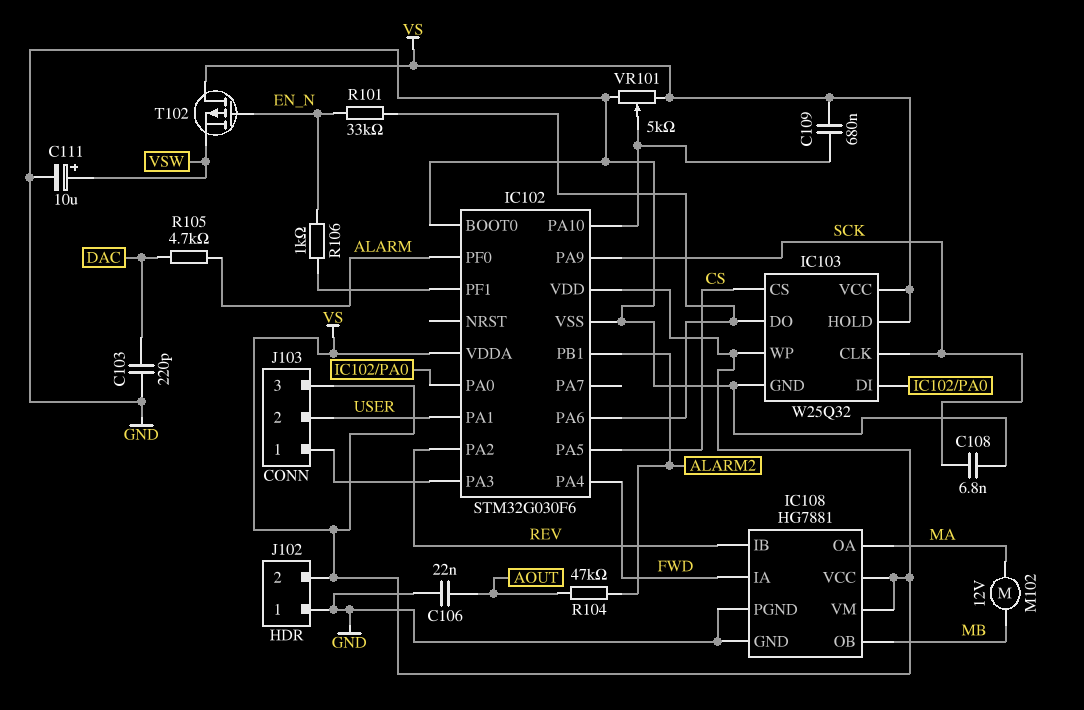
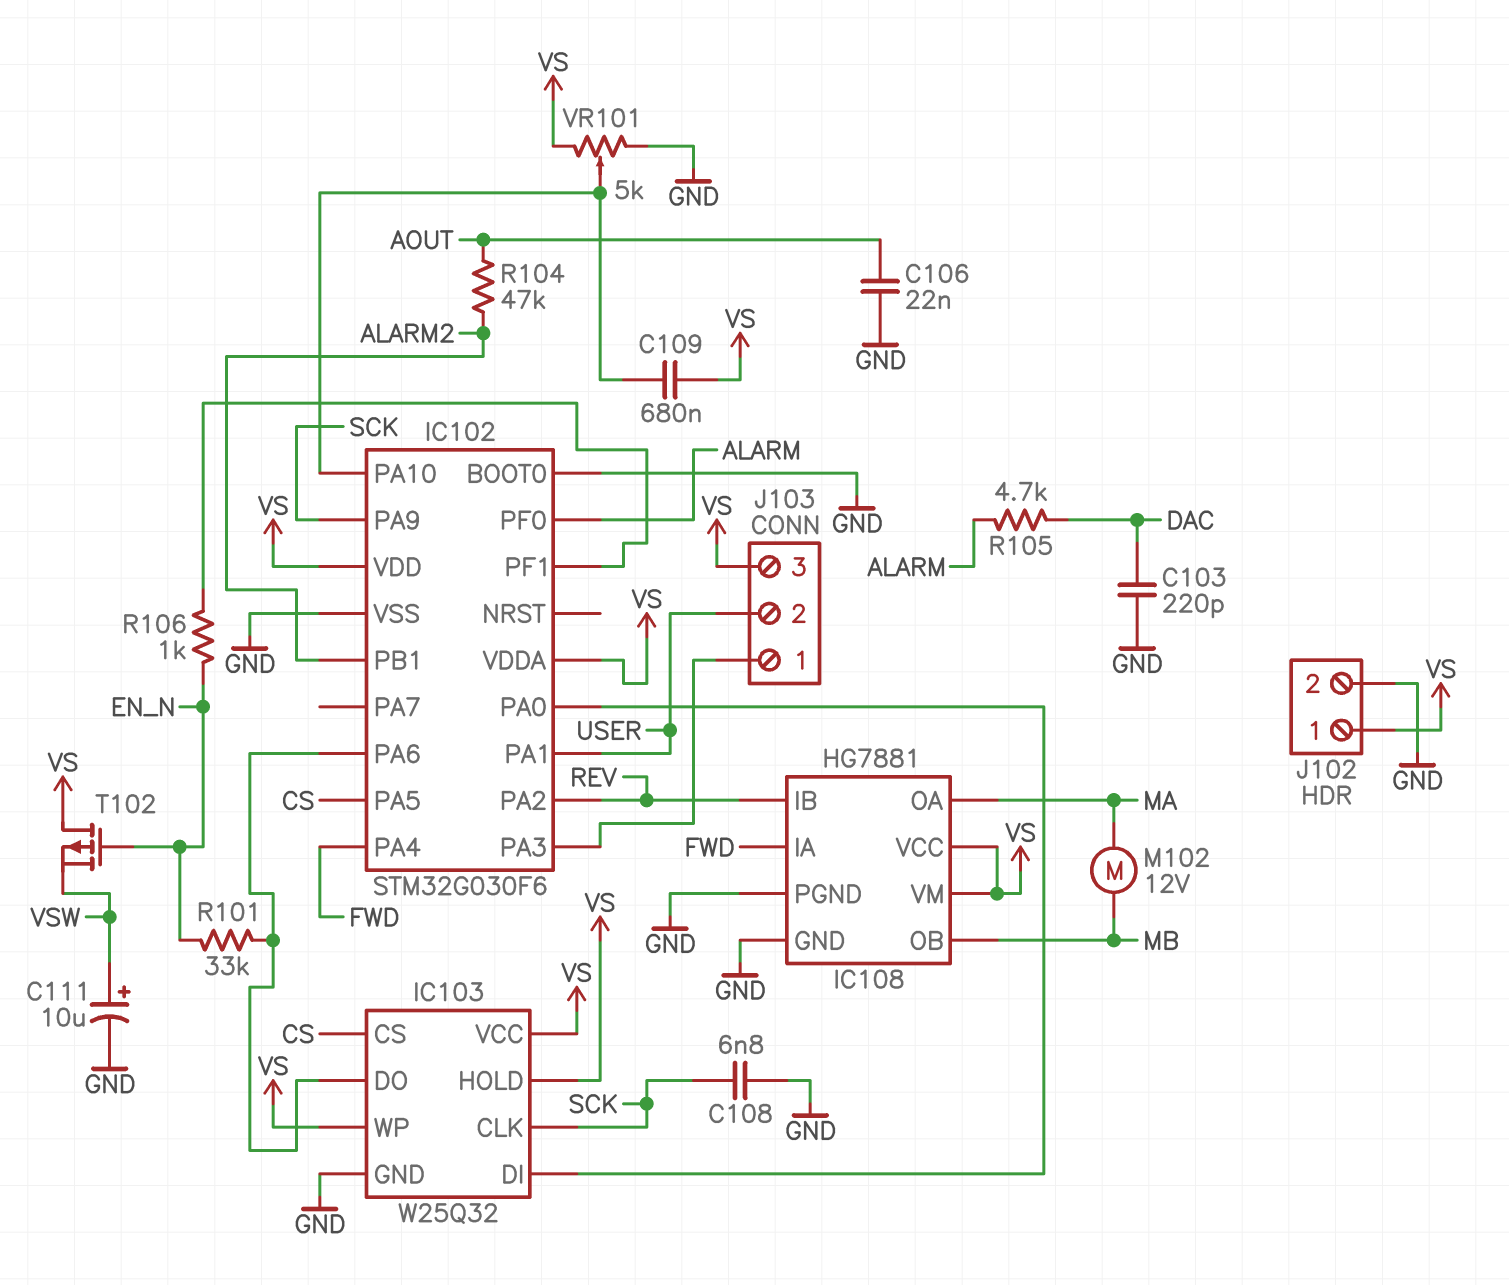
J102 pin 1: GND -> VS
J102 pin 2: VS -> GND

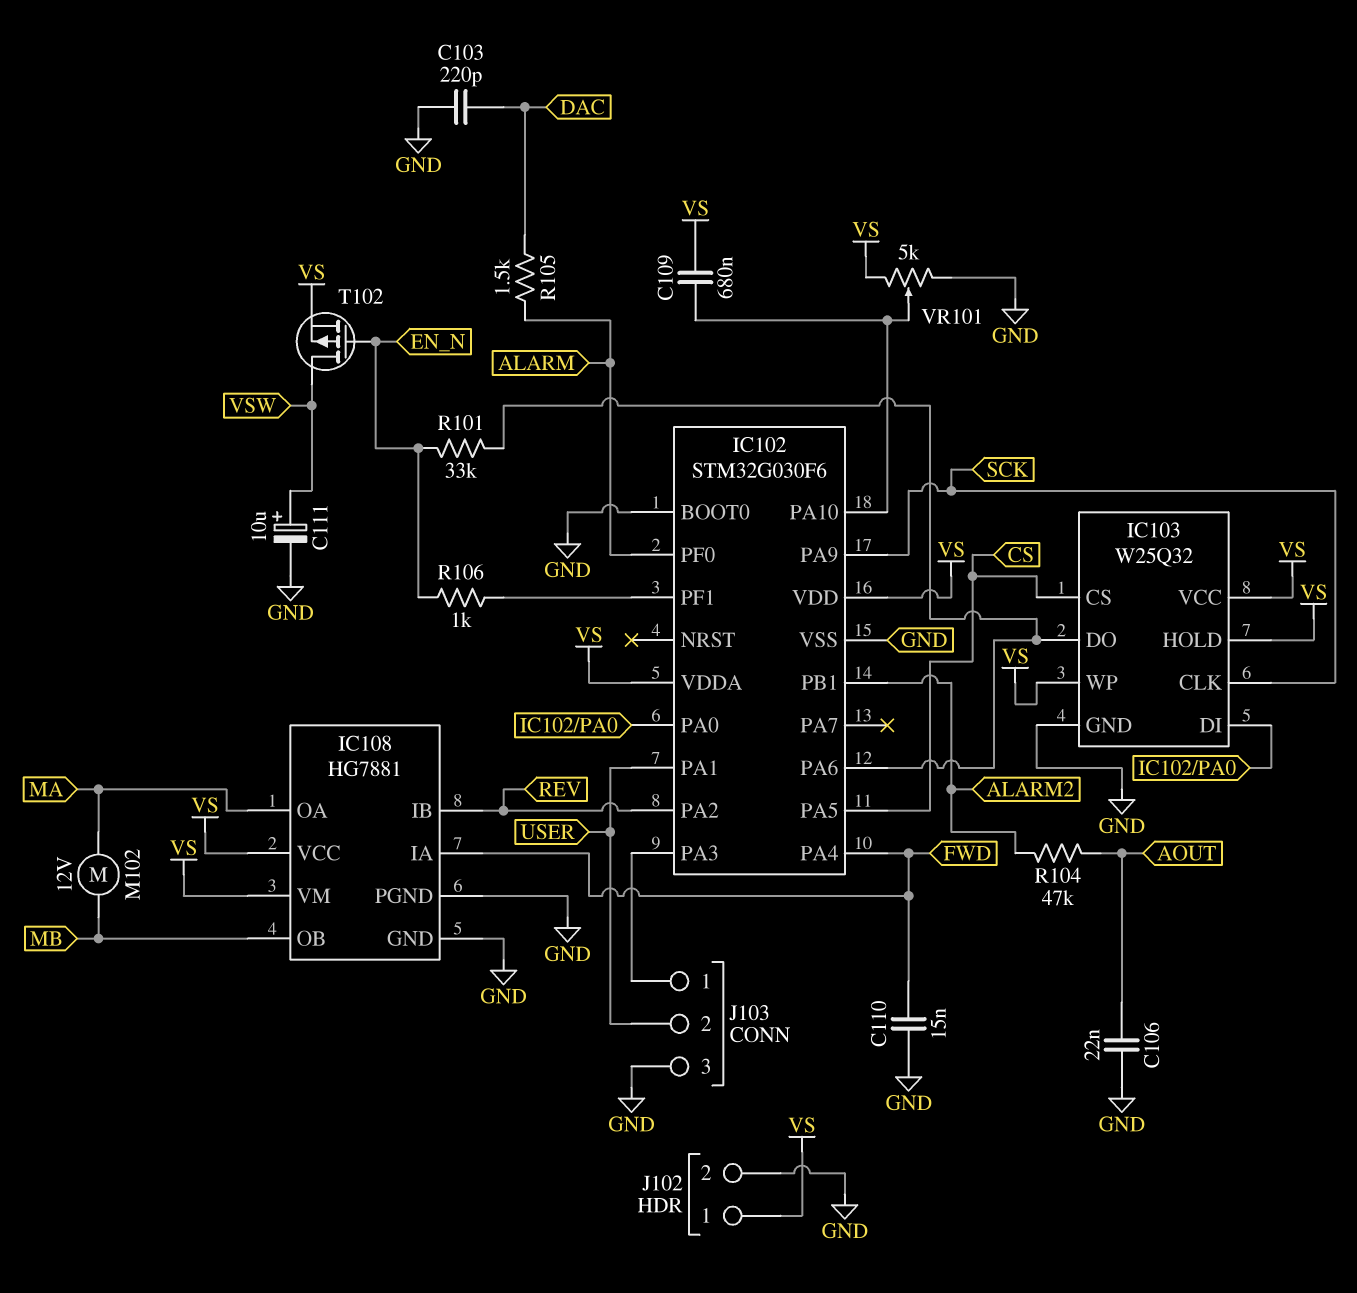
C108: 6.8nF (GND, SCK) -> none
C110: none -> 15nF (FWD, GND)
J103 pin 3: VS -> GND
R105: 4.7k (ALARM, DAC) -> 1.5k (ALARM, DAC)
T102: PMOS (G EN_N, D VS, S VSW) -> PMOS (G EN_N, D VSW, S VS)

